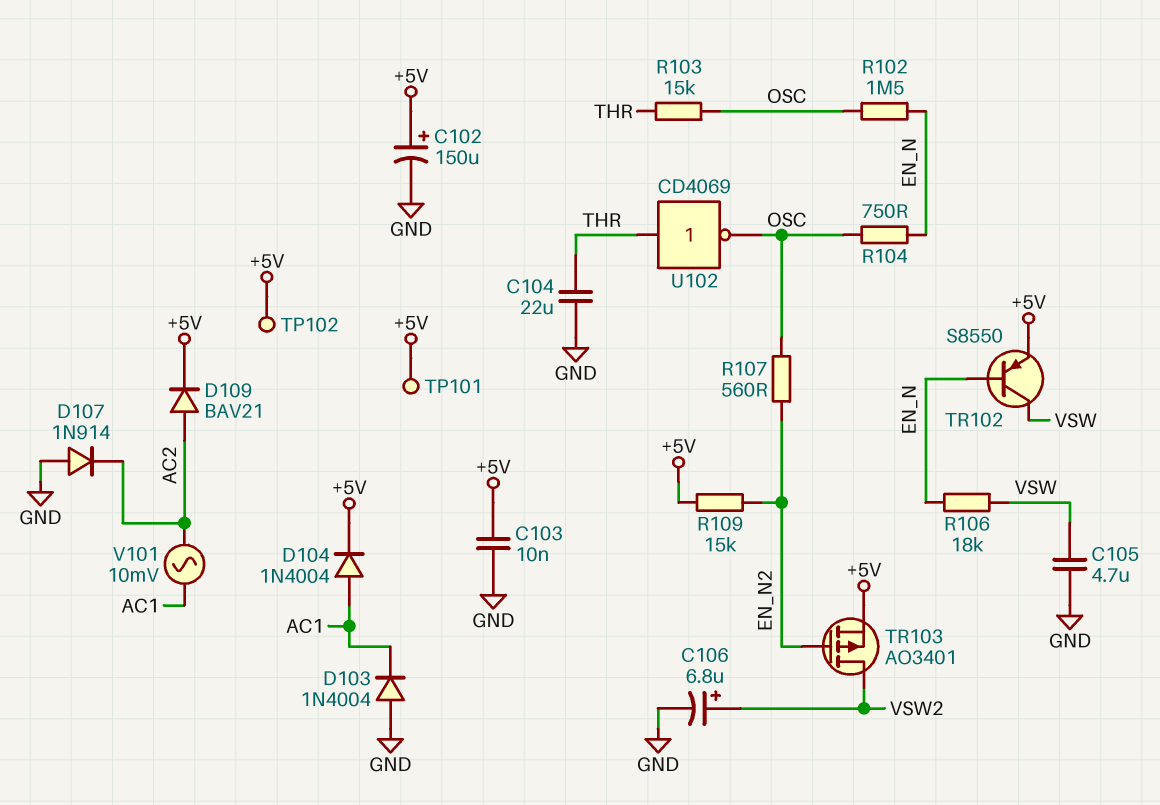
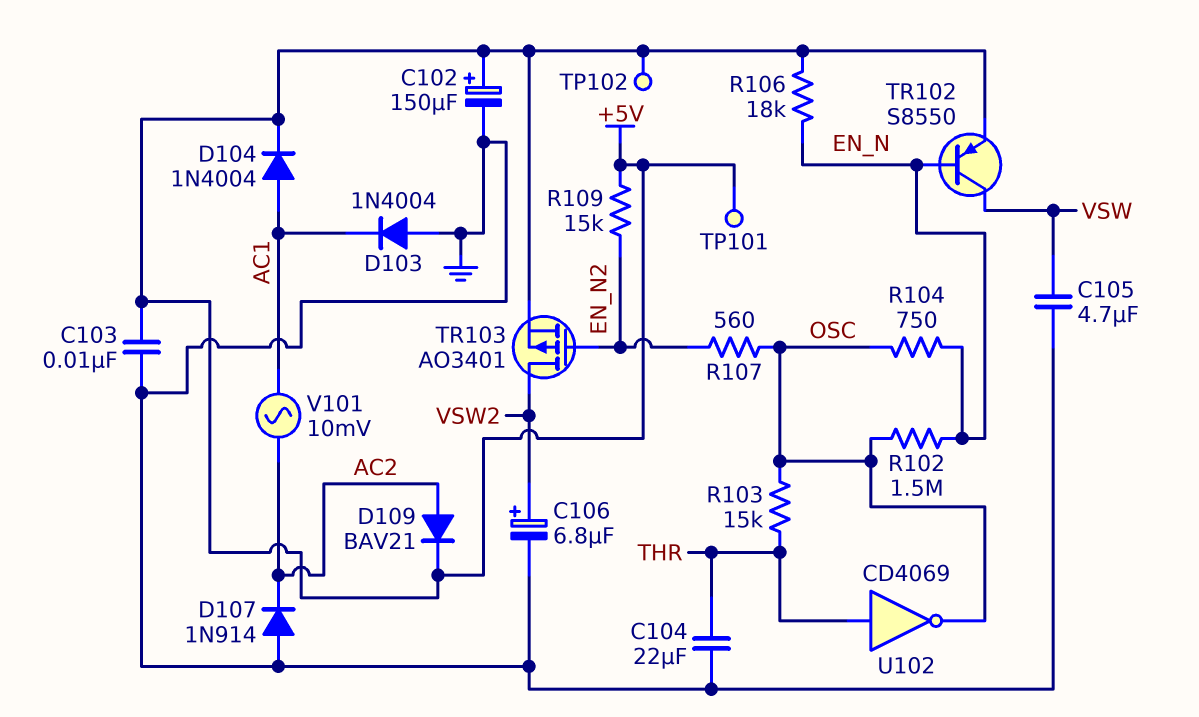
R106: 18k (EN_N, VSW) -> 18k (+5V, EN_N)

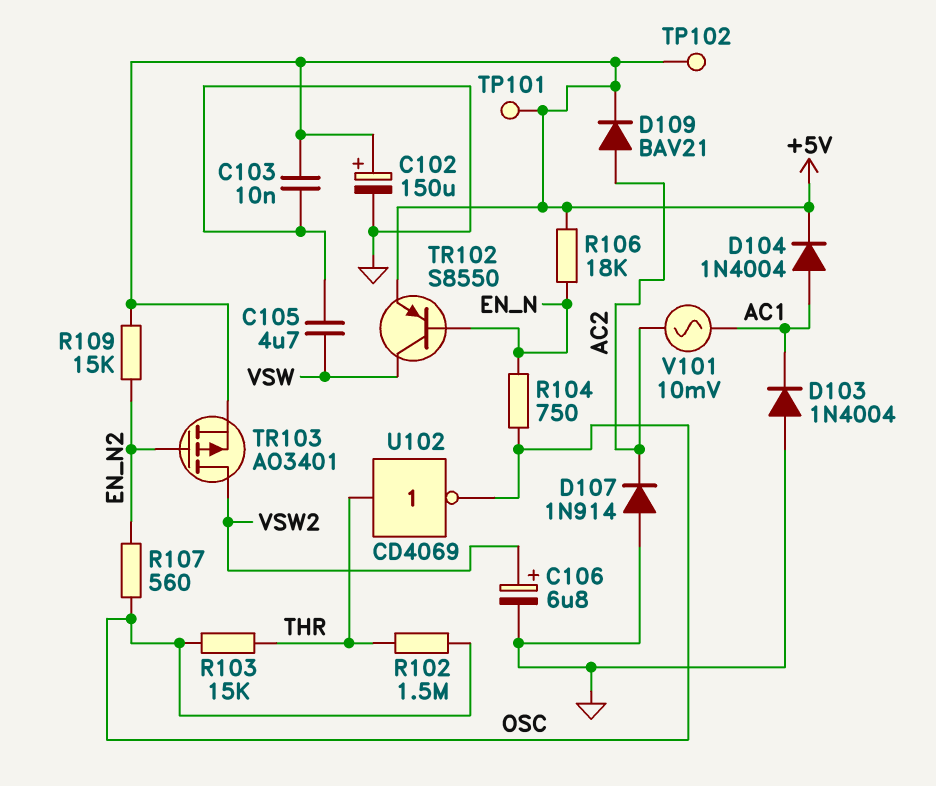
C104: 22uF (GND, THR) -> none
R102: 1.5M (EN_N, OSC) -> 1.5M (OSC, THR)

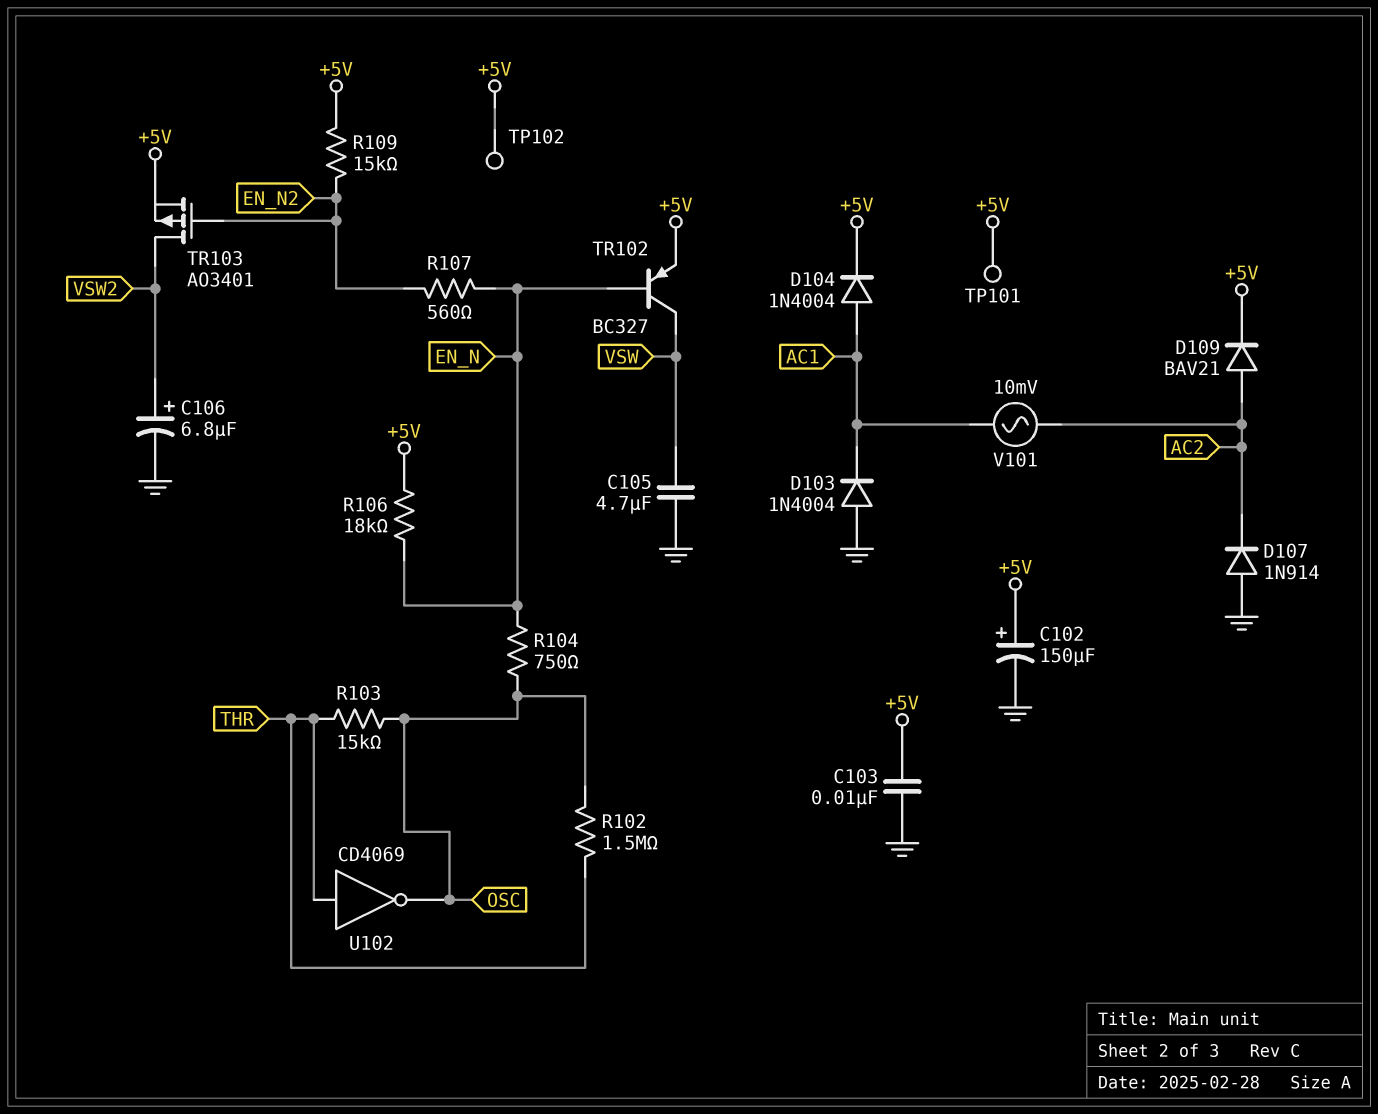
R107: 560 (EN_N2, OSC) -> 560 (EN_N, EN_N2)
TR102: PNP S8550 (B EN_N, C VSW, E +5V) -> PNP BC327 (B EN_N, C VSW, E +5V)

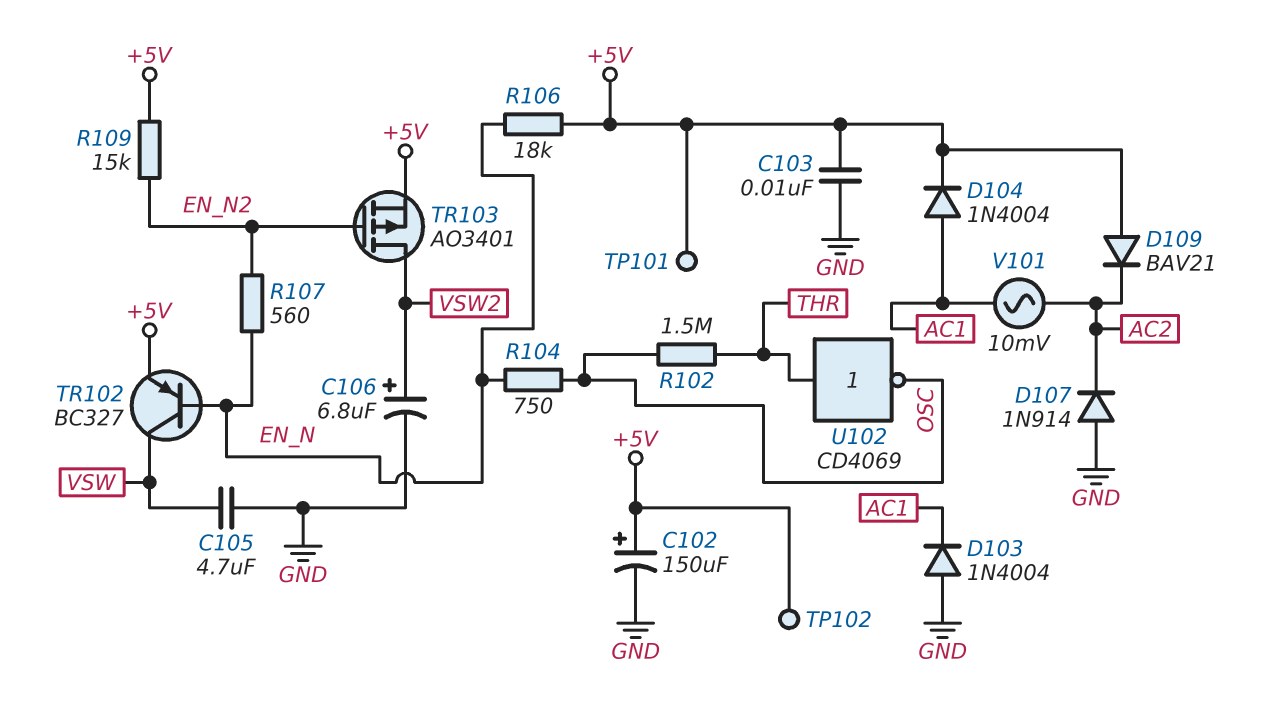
D109: diode BAV21 (A AC2, K +5V) -> diode BAV21 (A +5V, K AC2)
R103: 15k (OSC, THR) -> none

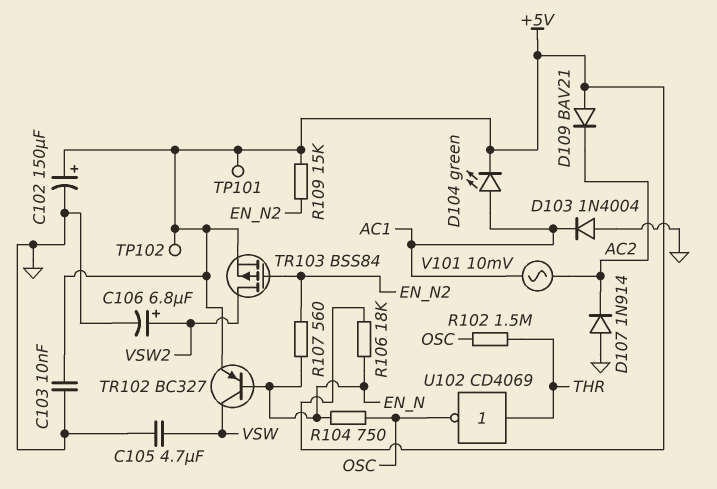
D104: diode 1N4004 (A AC1, K +5V) -> LED green (A AC1, K +5V)
TR103: PMOS AO3401 (G EN_N2, D VSW2, S +5V) -> PMOS BSS84 (G EN_N2, D VSW2, S +5V)

